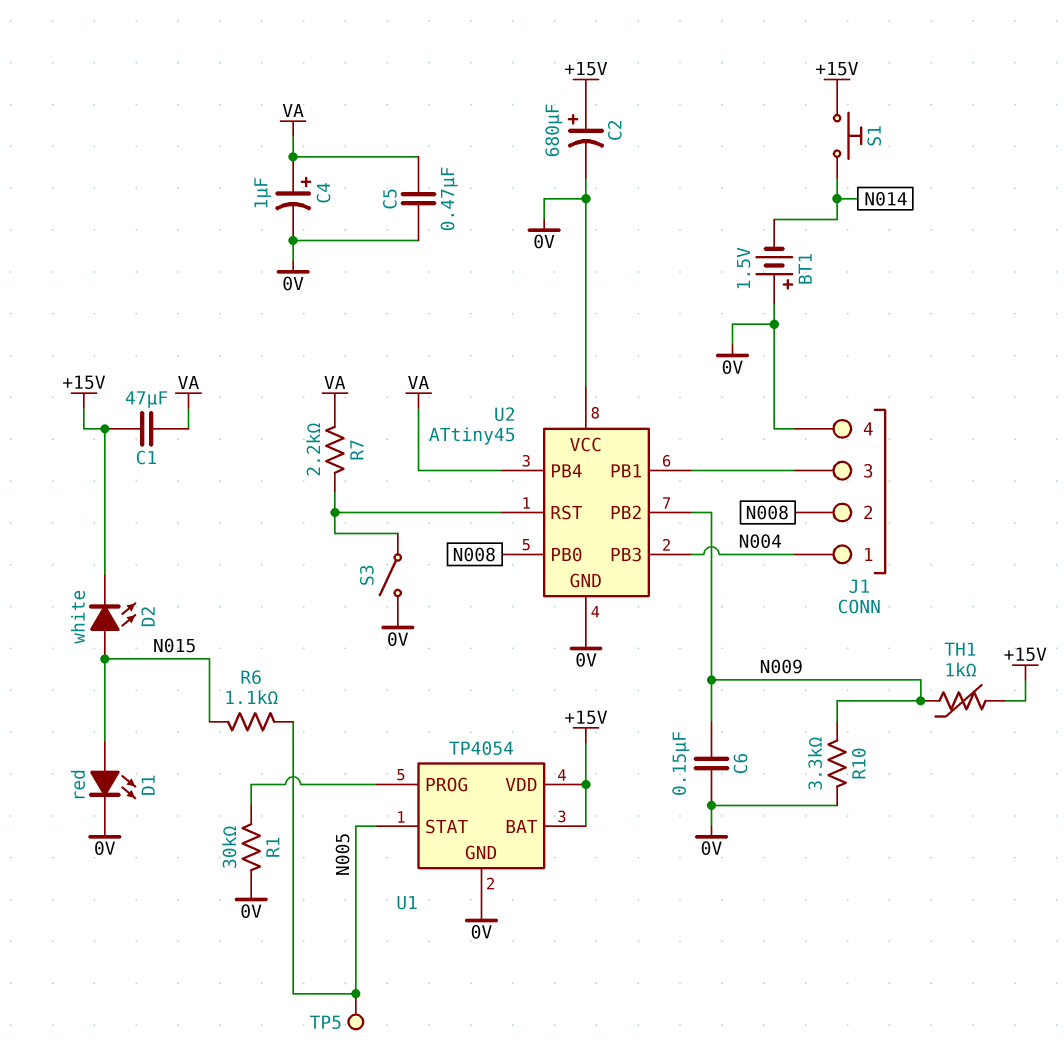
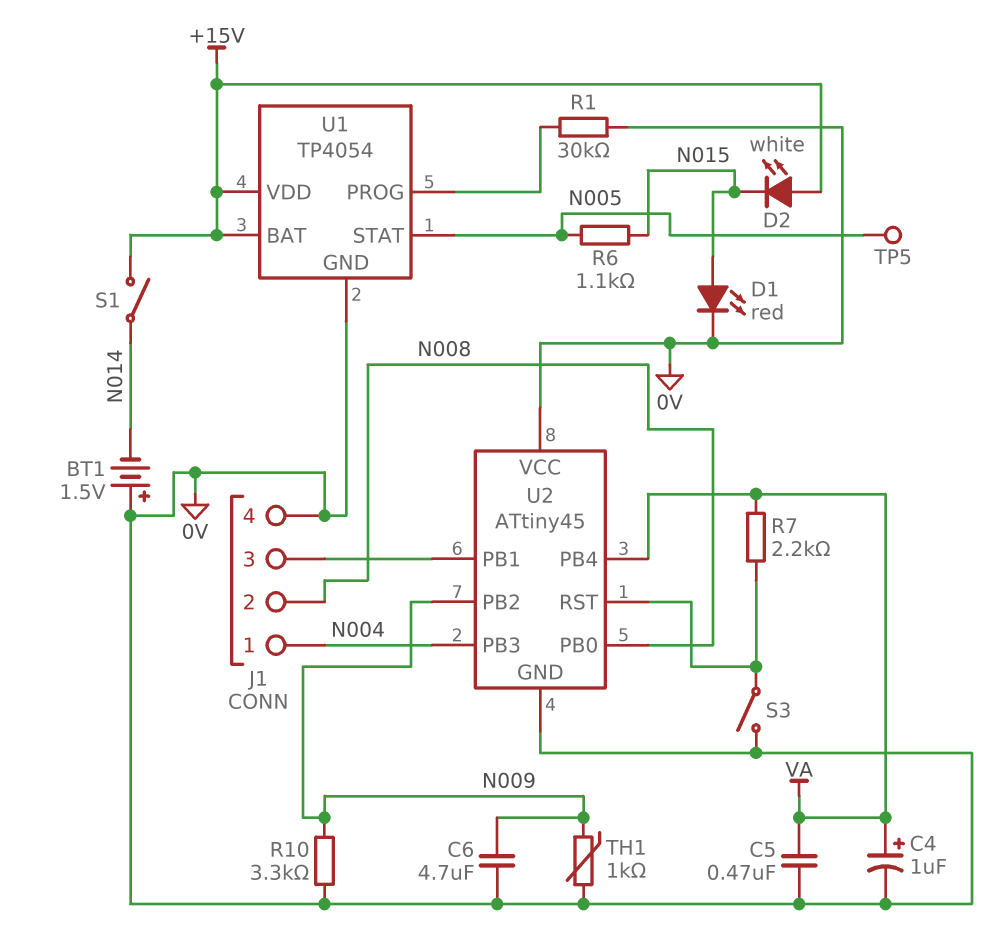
C1: 47uF (+15V, VA) -> none
C2: 680uF (plus +15V, minus 0V) -> none
C6: 150nF (0V, N009) -> 4.7uF (0V, N009)
D2: LED white (A N015, K +15V) -> LED white (A +15V, K N015)
S1: button (+15V, N014) -> switch (+15V, N014)
TH1: 1k (+15V, N009) -> 1k (0V, N009)

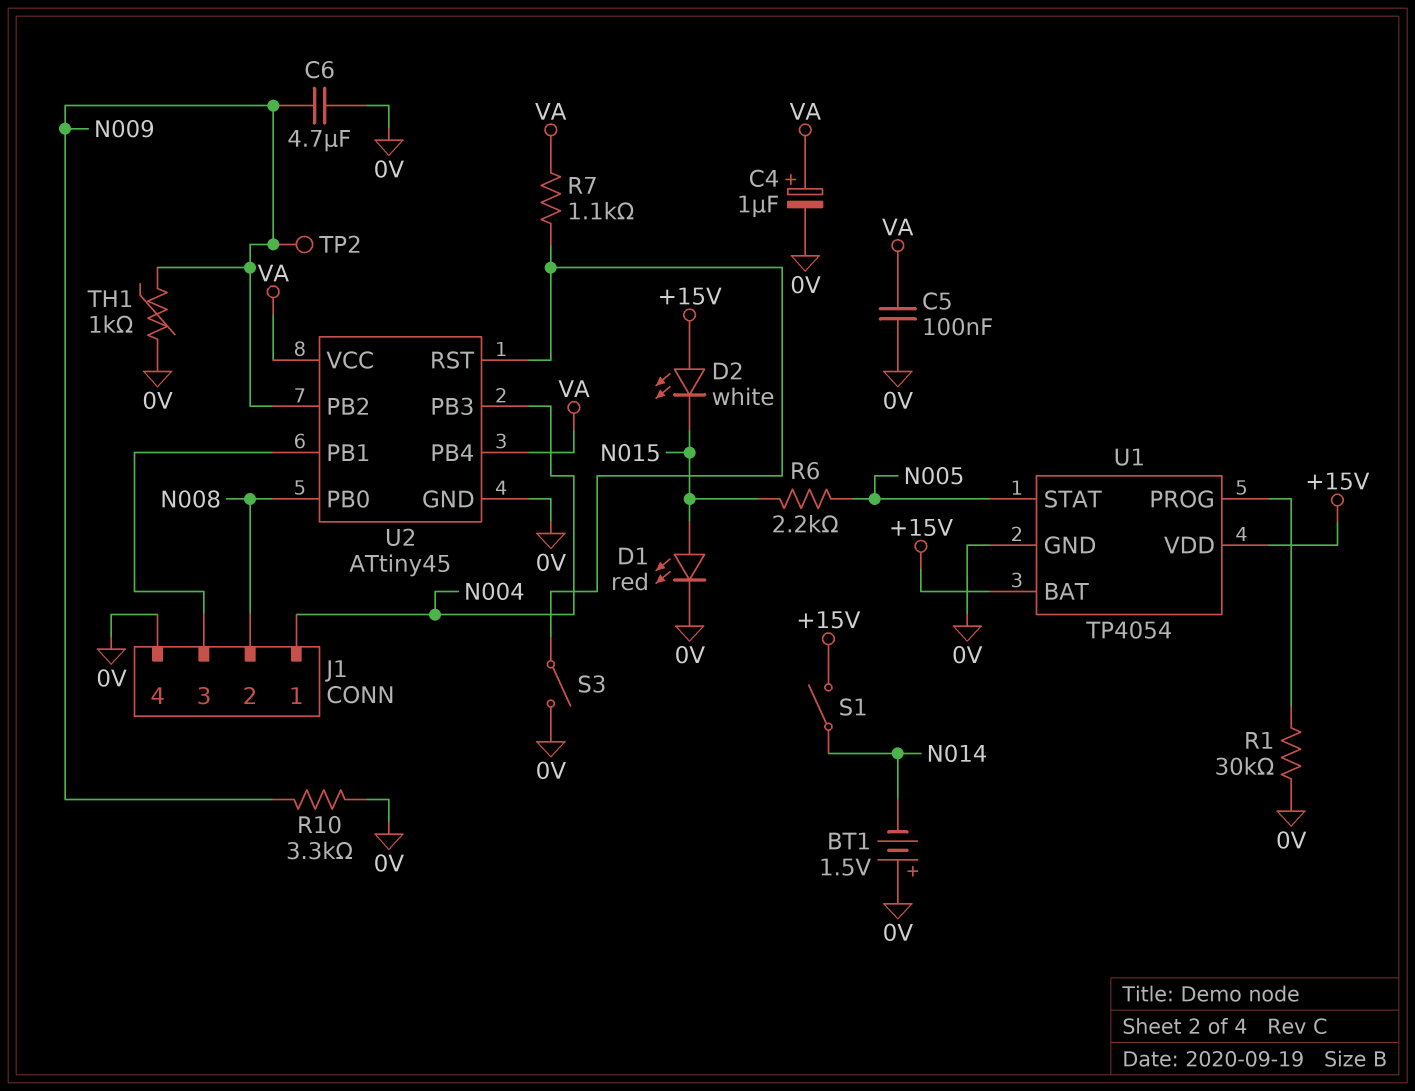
C5: 470nF (0V, VA) -> 100nF (0V, VA)
R6: 1.1k (N005, N015) -> 2.2k (N005, N015)
R7: 2.2k (U2/RST, VA) -> 1.1k (U2/RST, VA)
TP2: none -> test point (N009)
TP5: test point (N005) -> none
U2 pin VCC: 0V -> VA

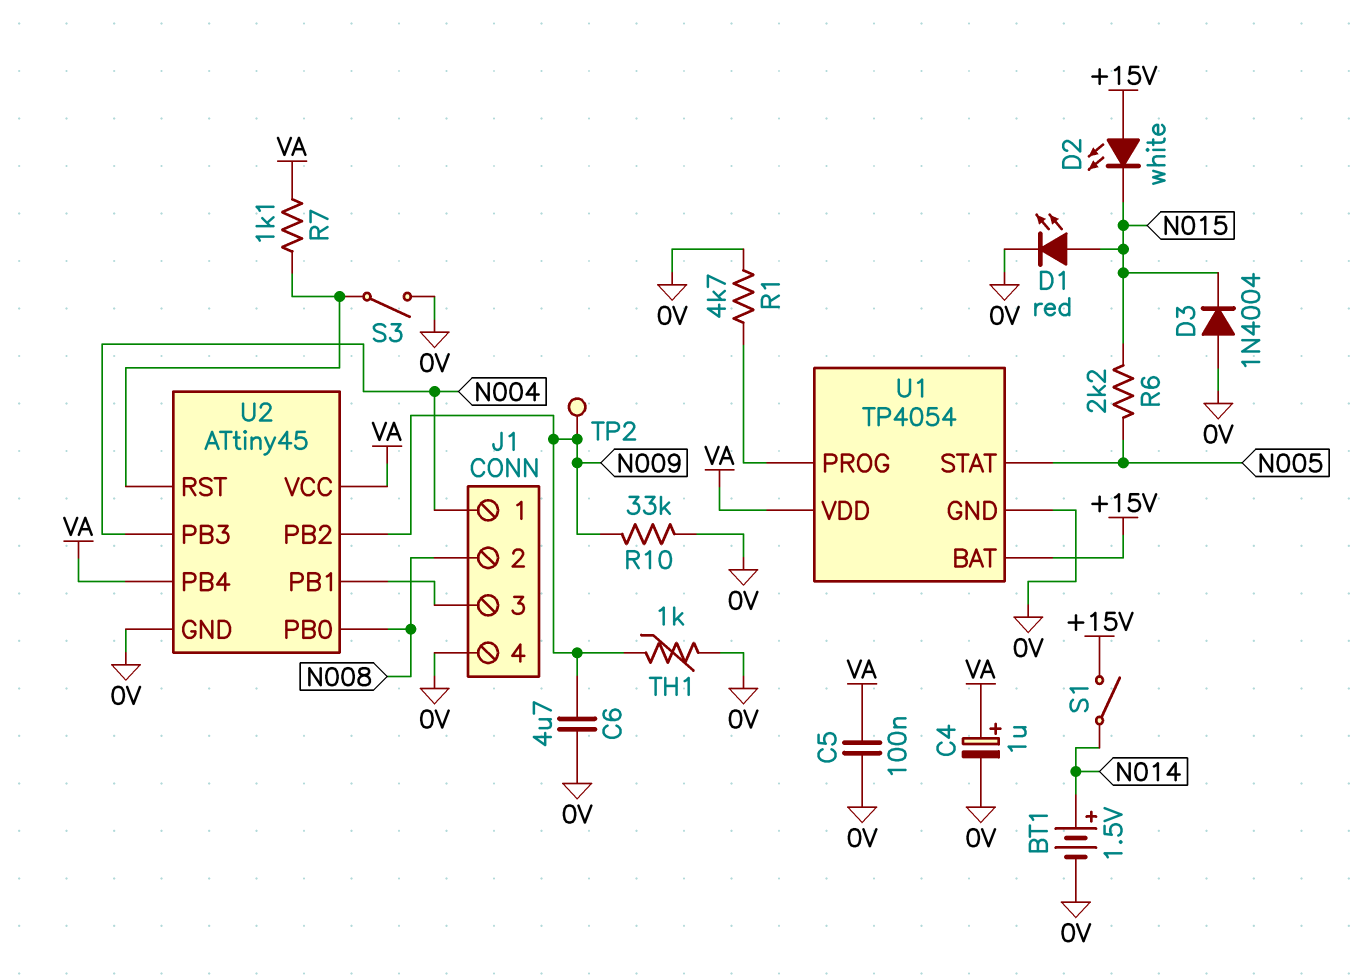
BT1: 1.5V (plus 0V, minus N014) -> 1.5V (plus N014, minus 0V)
D3: none -> diode 1N4004 (A 0V, K N015)
R1: 30k (0V, U1/PROG) -> 4.7k (0V, U1/PROG)
R10: 3.3k (0V, N009) -> 33k (0V, N009)
U1 pin VDD: +15V -> VA

